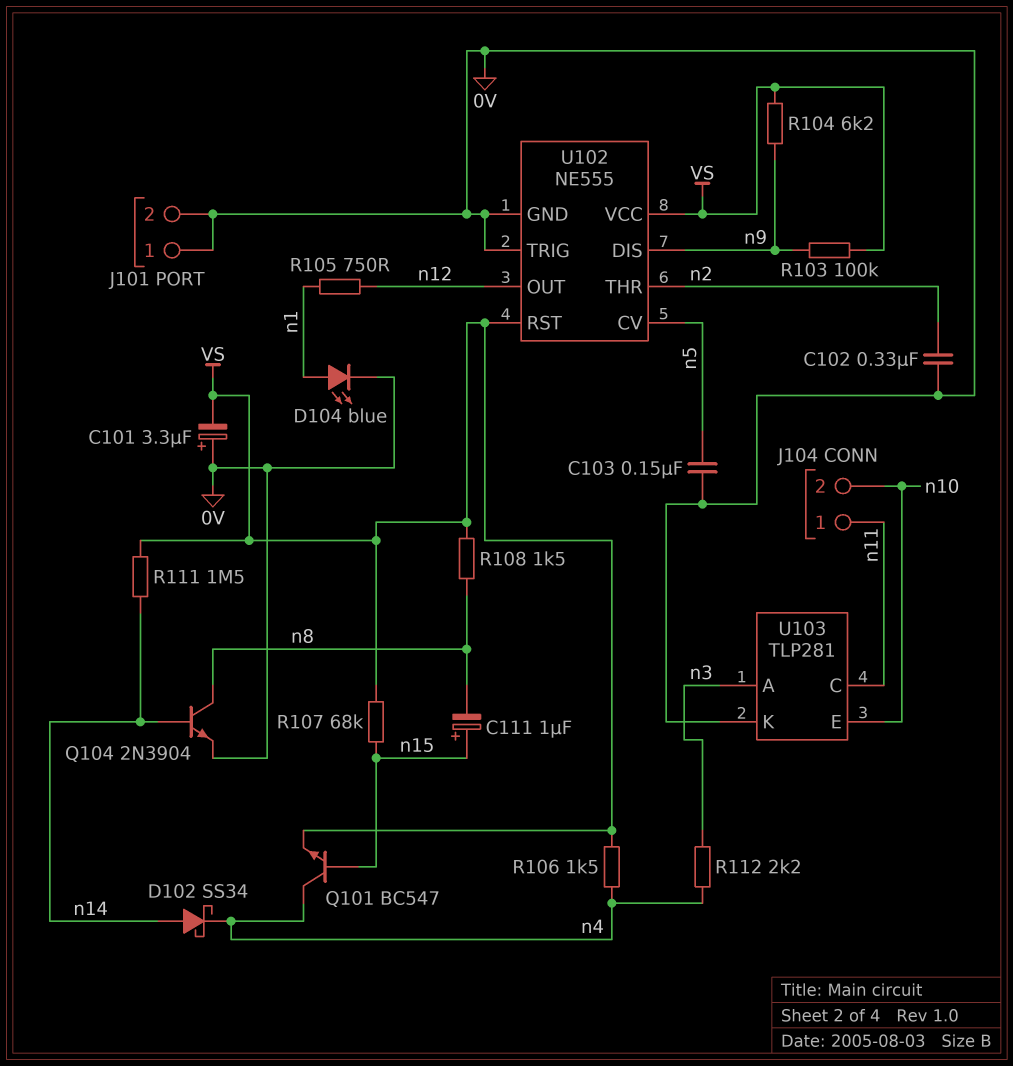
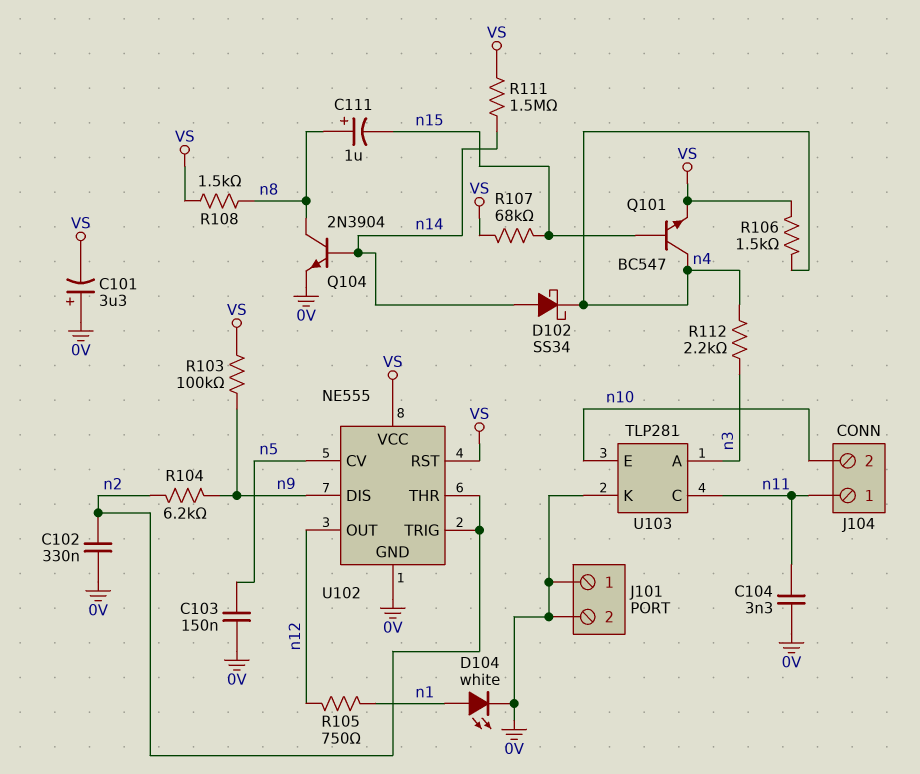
C104: none -> 3.3nF (0V, n11)
C111: 1uF (plus n15, minus n8) -> 1uF (plus n8, minus n15)
D104: LED blue (A n1, K 0V) -> LED white (A n1, K 0V)
R104: 6.2k (VS, n9) -> 6.2k (n2, n9)
U102 pin TRIG: 0V -> n2

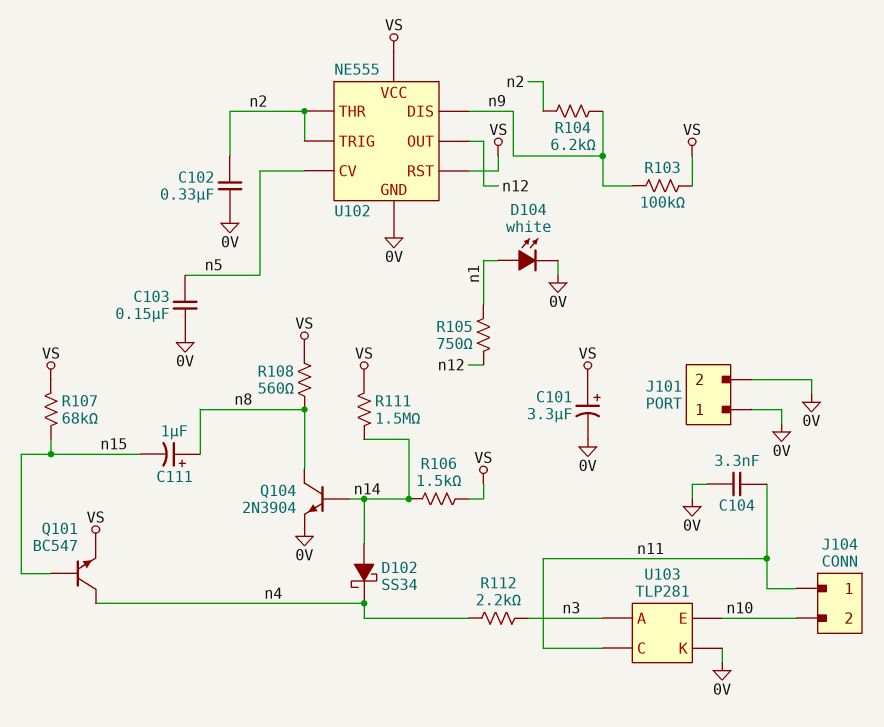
C101: 3.3uF (plus 0V, minus VS) -> 3.3uF (plus VS, minus 0V)
R106: 1.5k (VS, n4) -> 1.5k (VS, n14)
R108: 1.5k (VS, n8) -> 560 (VS, n8)

